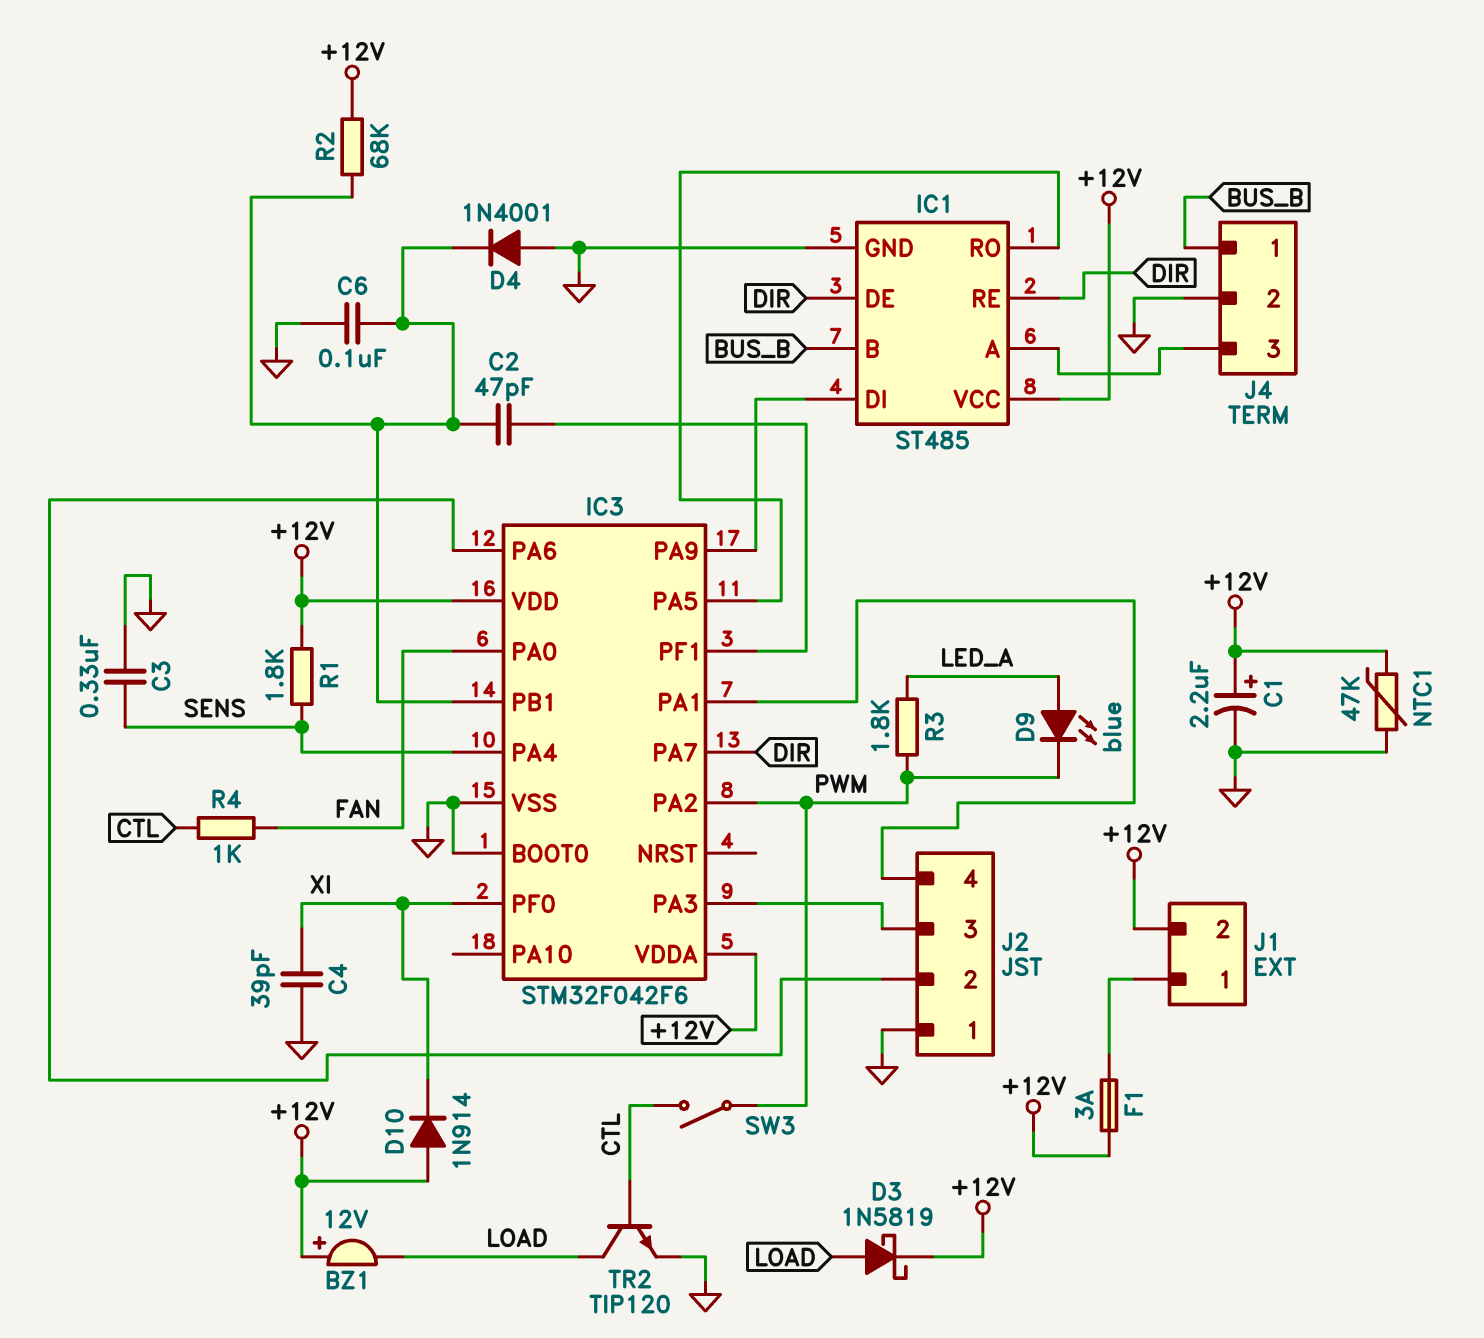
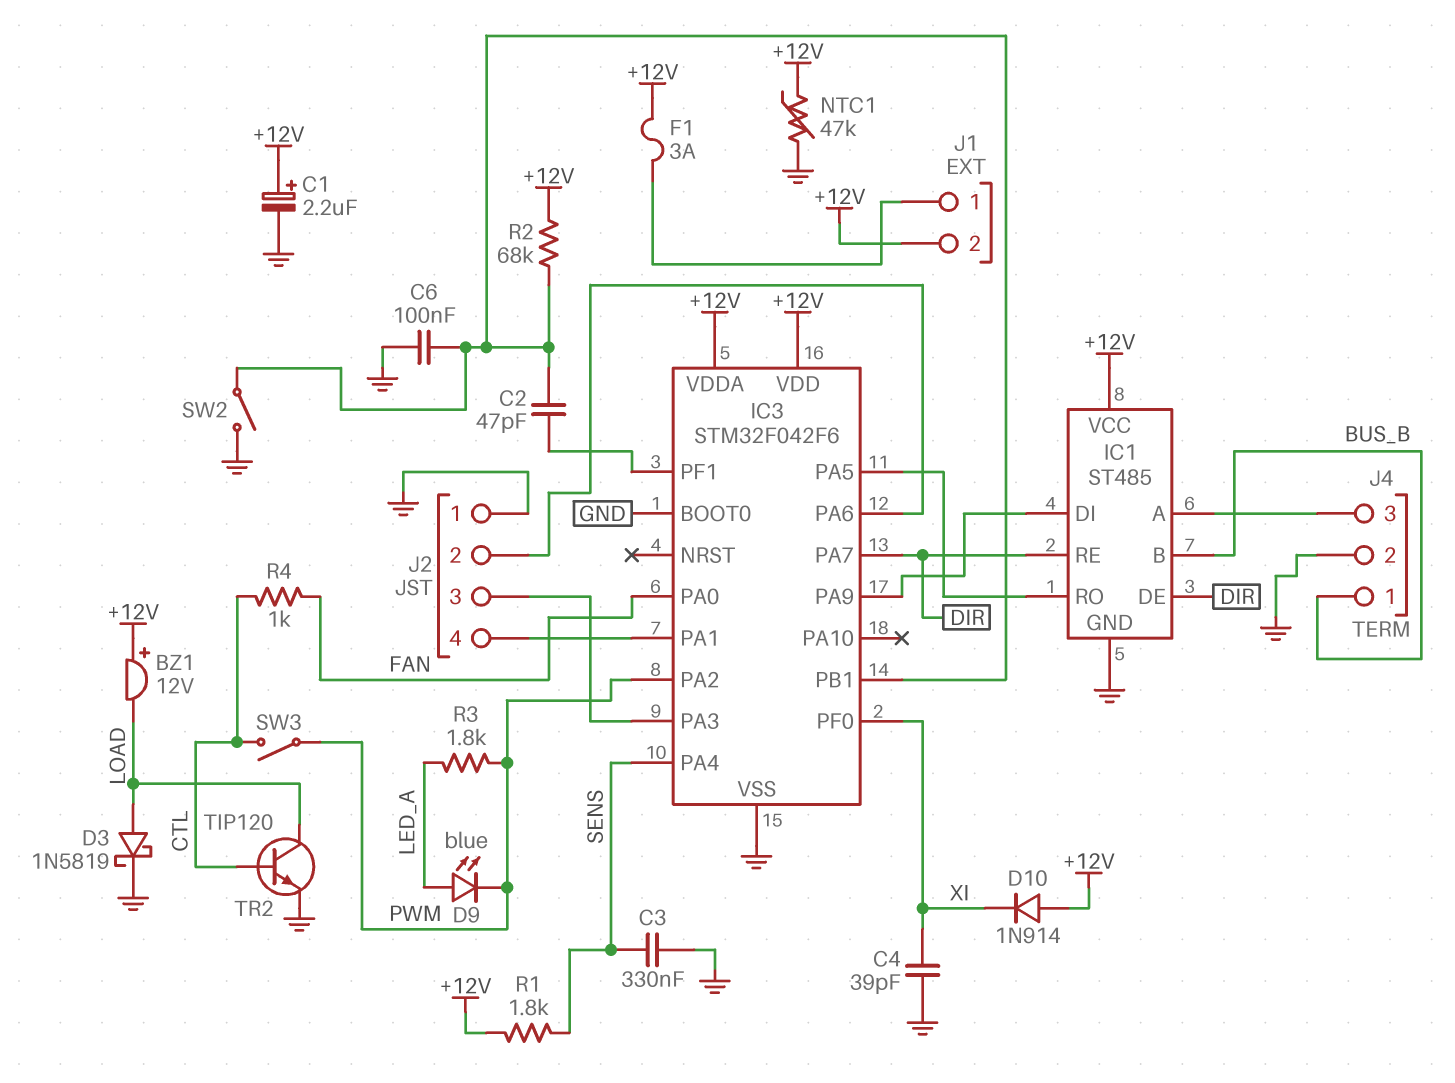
D3: schottky 1N5819 (A LOAD, K +12V) -> schottky 1N5819 (A LOAD, K GND)
D4: diode 1N4001 (A GND, K IC3/PB1) -> none
SW2: none -> switch (GND, IC3/PB1)

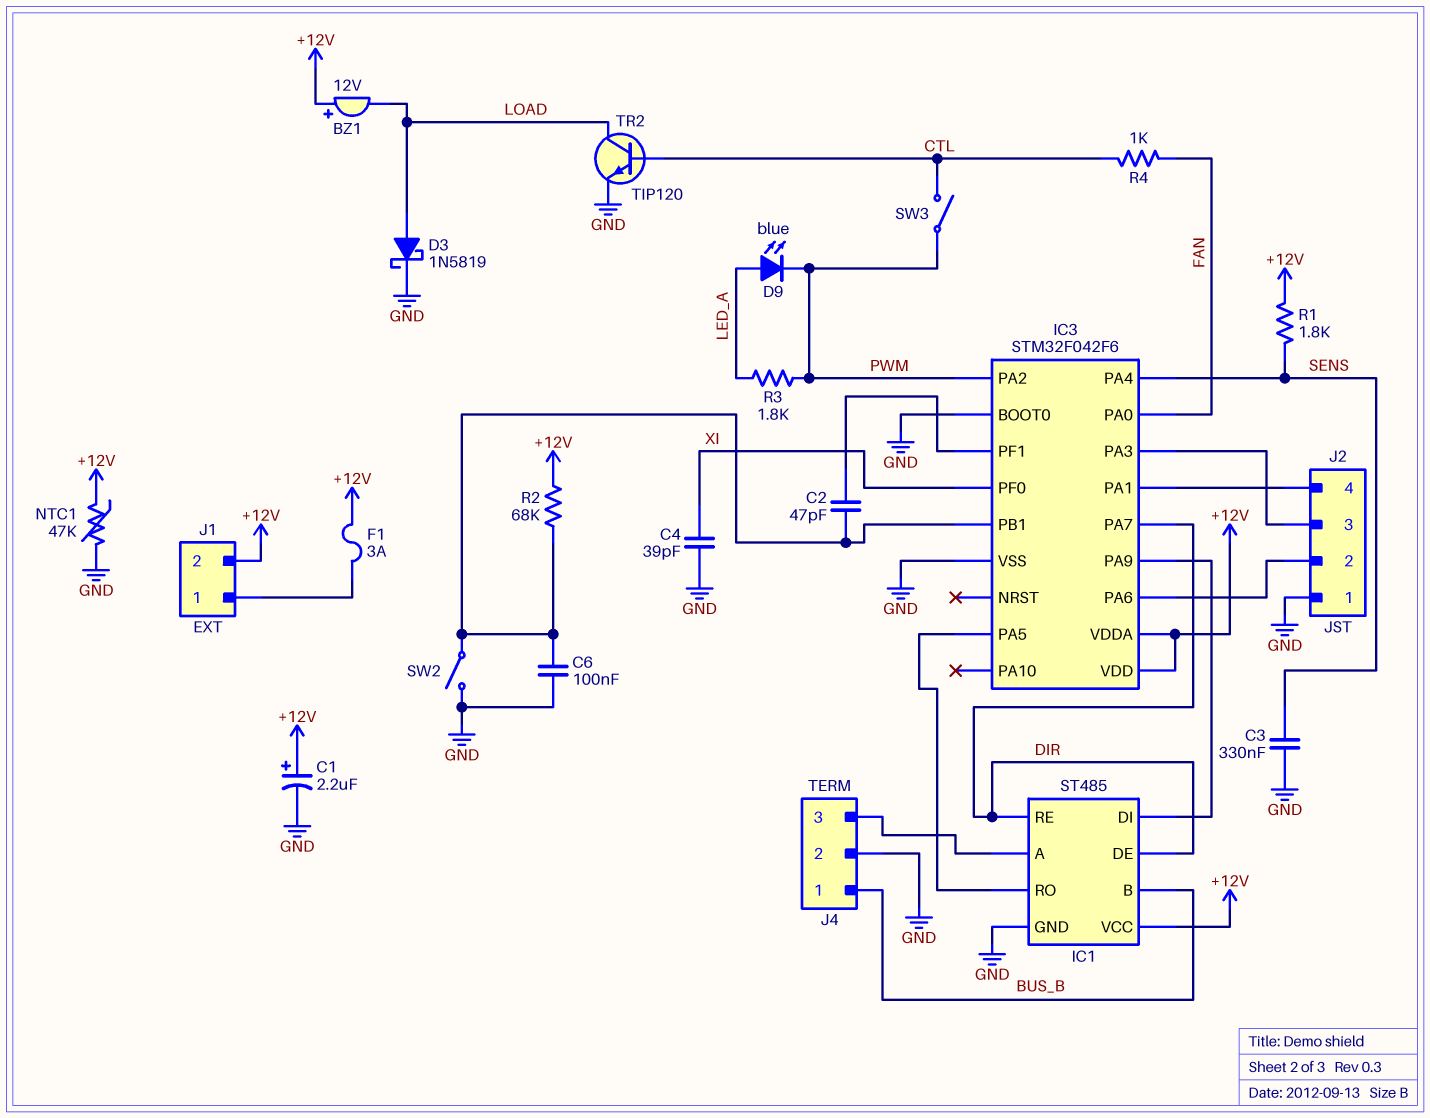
D10: diode 1N914 (A +12V, K XI) -> none

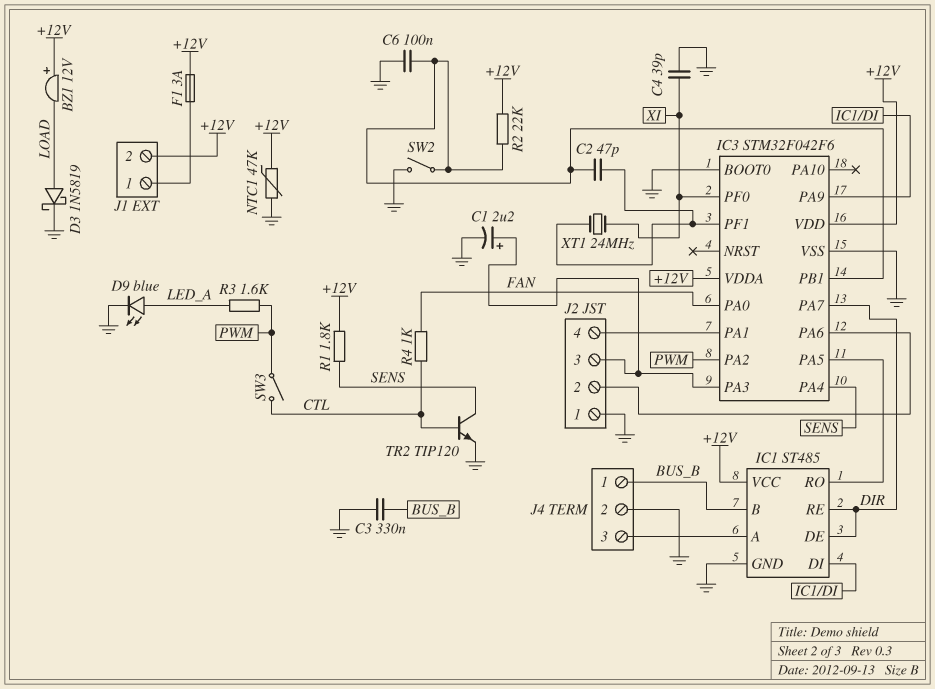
C1: 2.2uF (plus +12V, minus GND) -> 2.2uF (plus IC3/PA3, minus GND)
C3: 330nF (GND, SENS) -> 330nF (BUS_B, GND)
D9: LED blue (A LED_A, K PWM) -> LED blue (A LED_A, K GND)
R2: 68k (+12V, IC3/PB1) -> 22k (+12V, IC3/PB1)
R3: 1.8k (LED_A, PWM) -> 1.6k (LED_A, PWM)
TR2: NPN TIP120 (B CTL, C LOAD, E GND) -> NPN TIP120 (B CTL, C SENS, E GND)
XT1: none -> 24MHz (IC3/PF1, XI)

